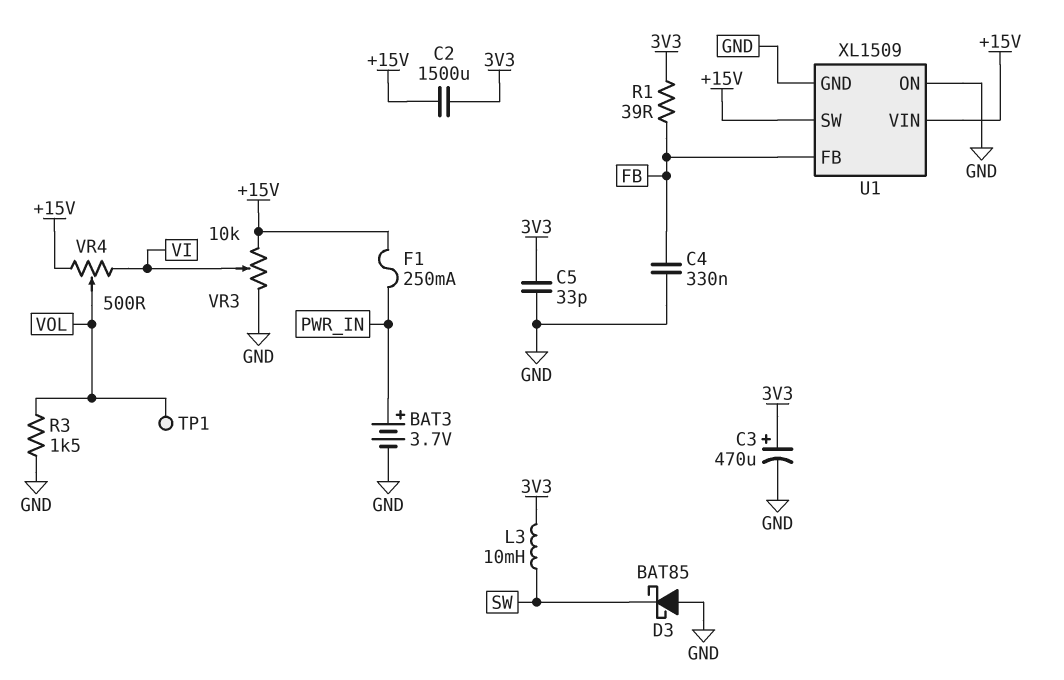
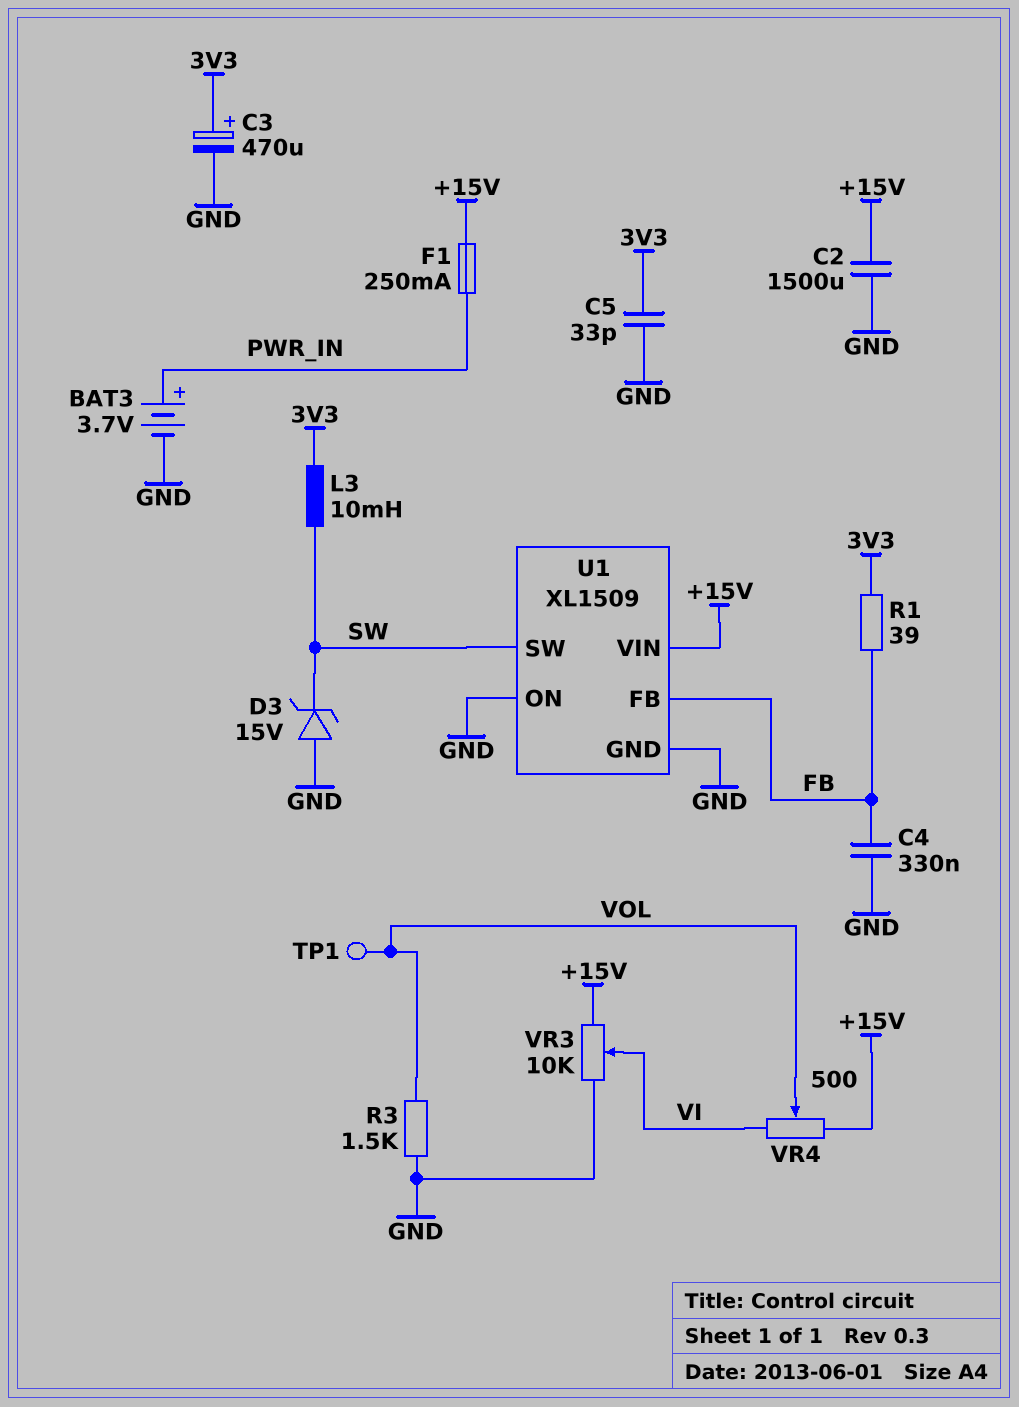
C2: 1500uF (+15V, 3V3) -> 1500uF (+15V, GND)
D3: schottky BAT85 (A GND, K SW) -> zener 15V (A GND, K SW)
U1 pin SW: +15V -> SW

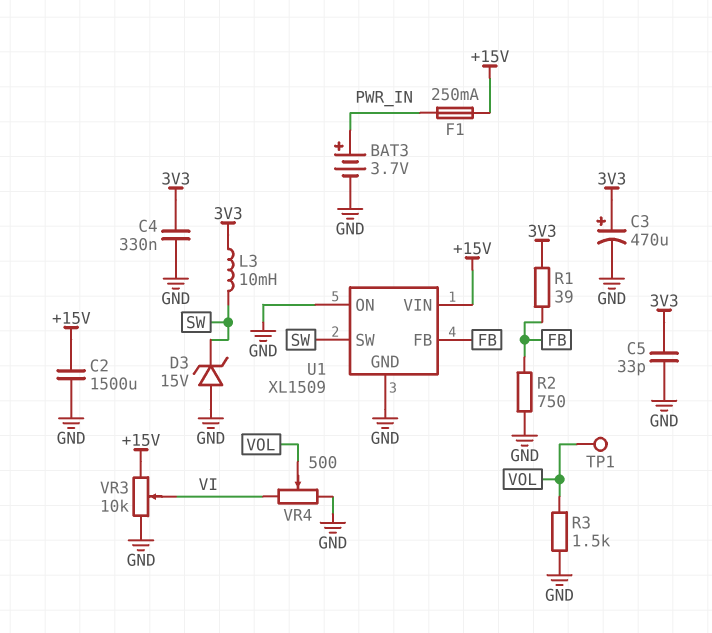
C4: 330nF (FB, GND) -> 330nF (3V3, GND)
R2: none -> 750 (FB, GND)
VR4: 500 (+15V, VI, wiper VOL) -> 500 (GND, VI, wiper VOL)

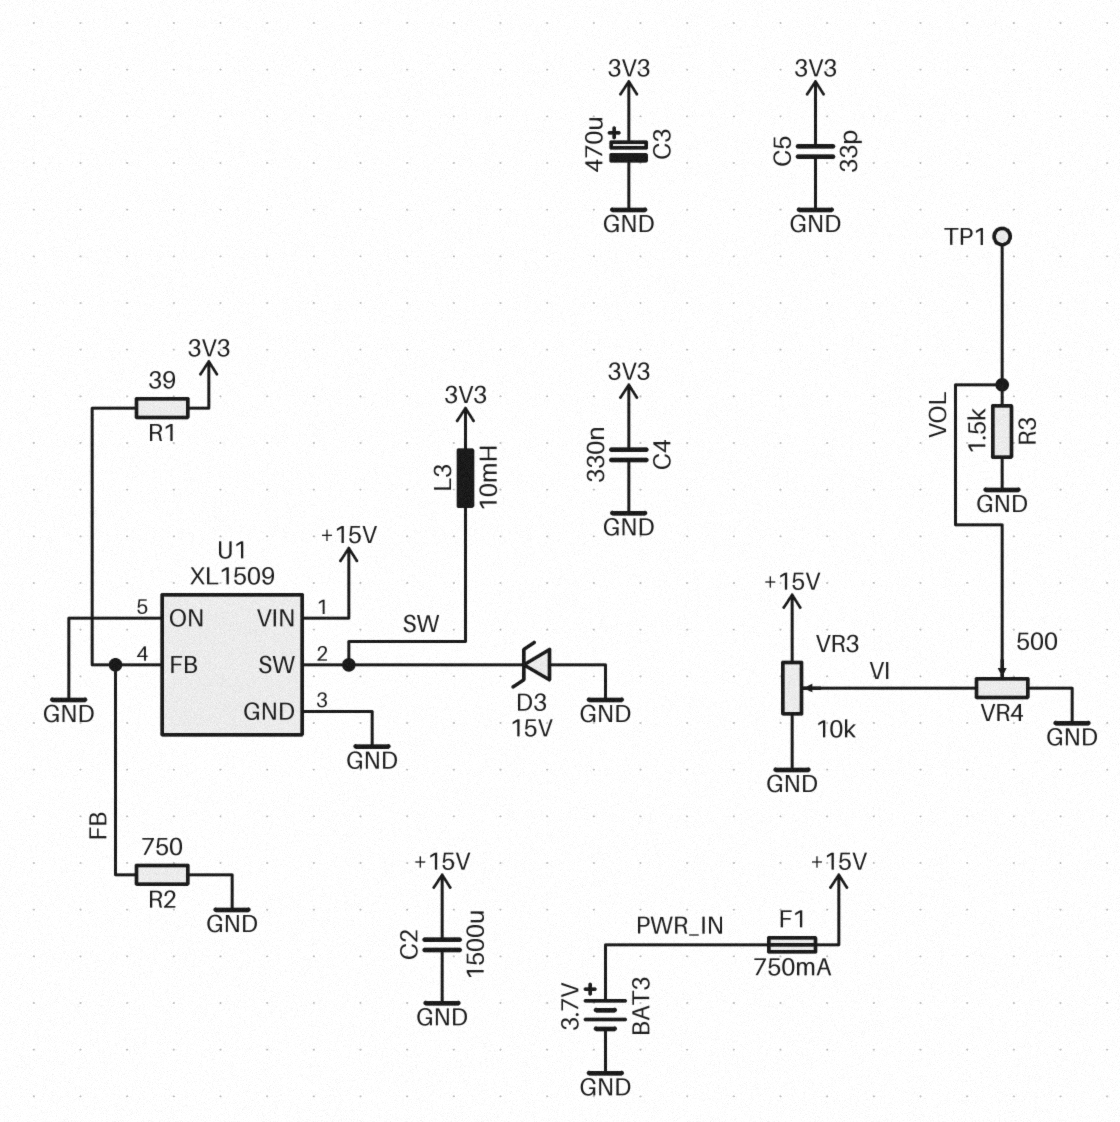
F1: 250mA (+15V, PWR_IN) -> 750mA (+15V, PWR_IN)

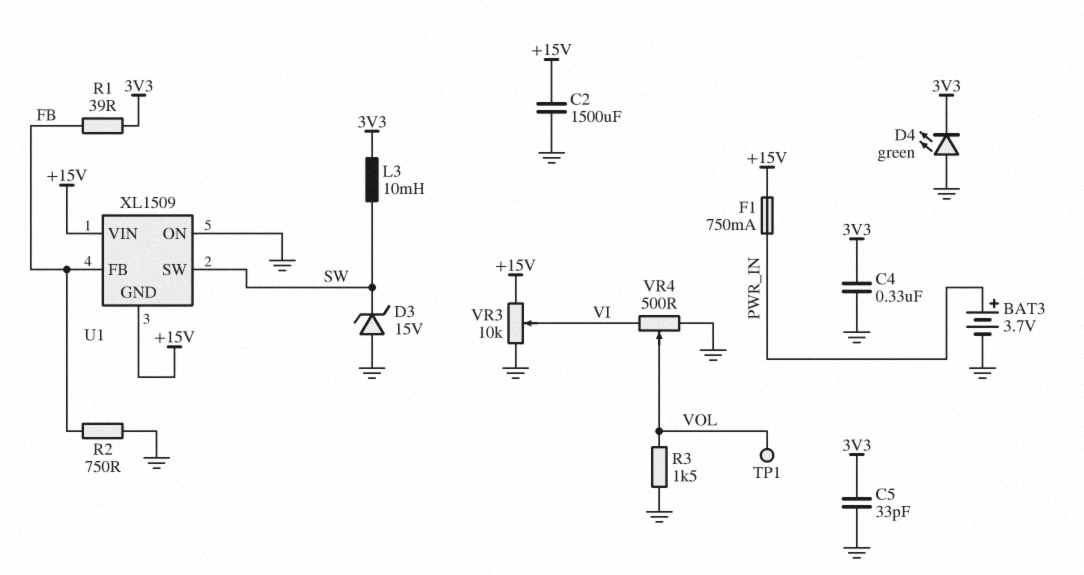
C3: 470uF (plus 3V3, minus GND) -> none
D4: none -> LED green (A GND, K 3V3)
U1 pin GND: GND -> +15V

